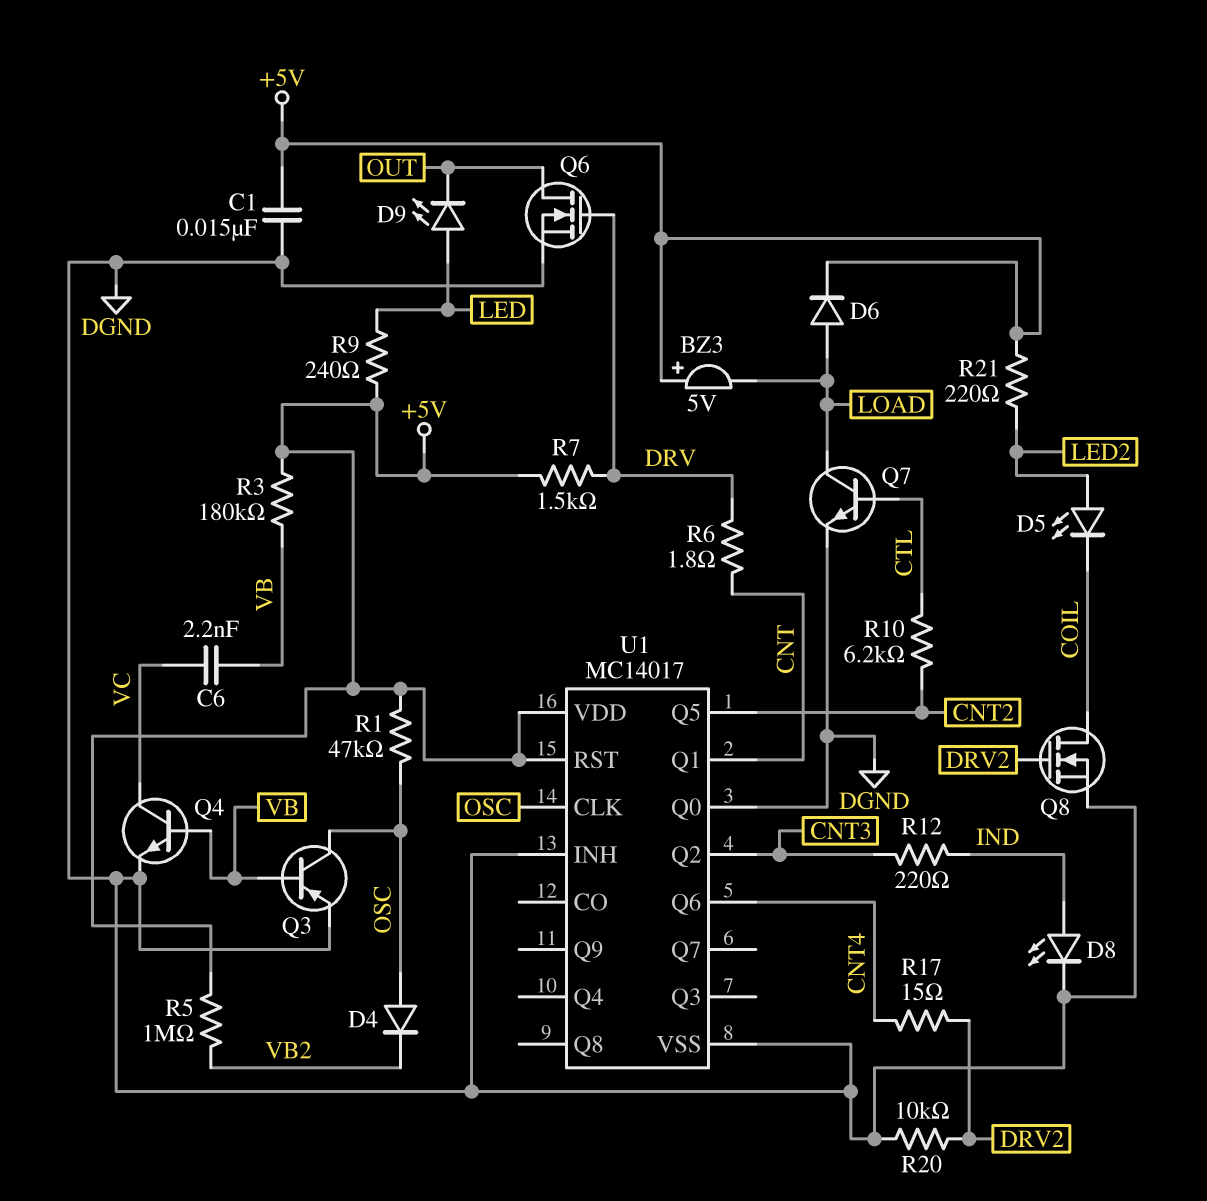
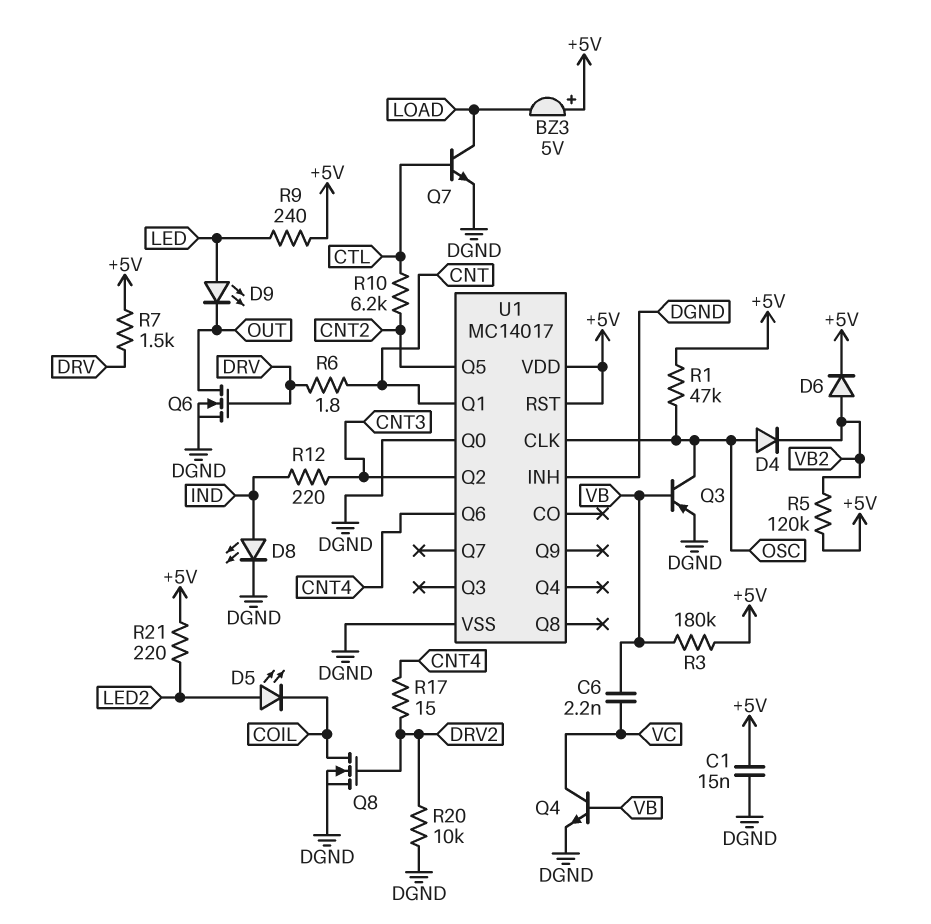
D6: diode (A LOAD, K +5V) -> diode (A VB2, K +5V)
R5: 1M (+5V, VB2) -> 120k (+5V, VB2)

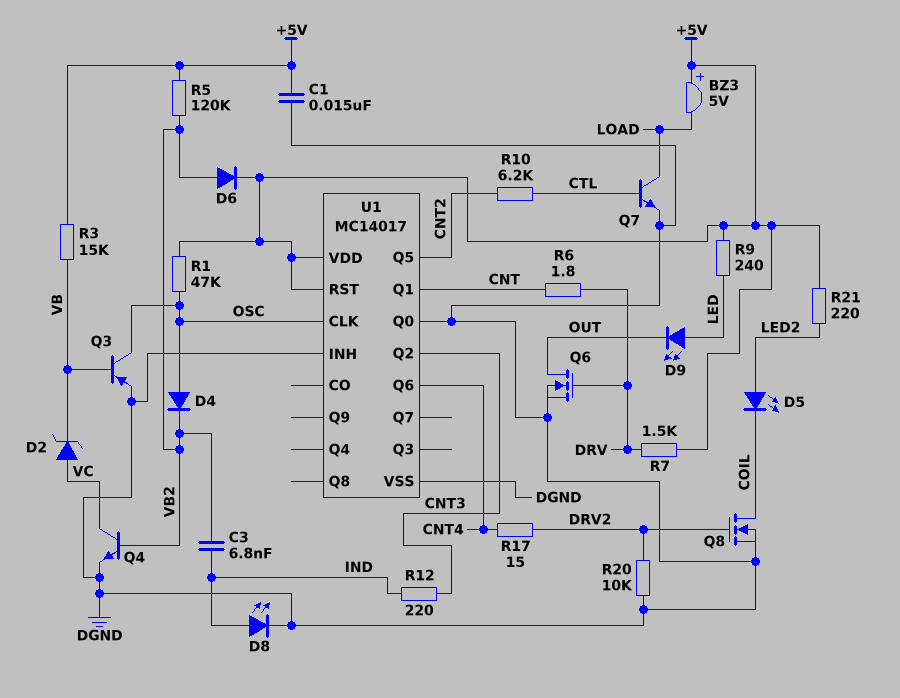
C3: none -> 6.8nF (IND, VB2)
C6: 2.2nF (VB, VC) -> none
D2: none -> zener (A VC, K VB)
Q4: NPN (B VB, C VC, E DGND) -> NPN (B VB2, C VC, E DGND)
R3: 180k (+5V, VB) -> 15k (+5V, VB)

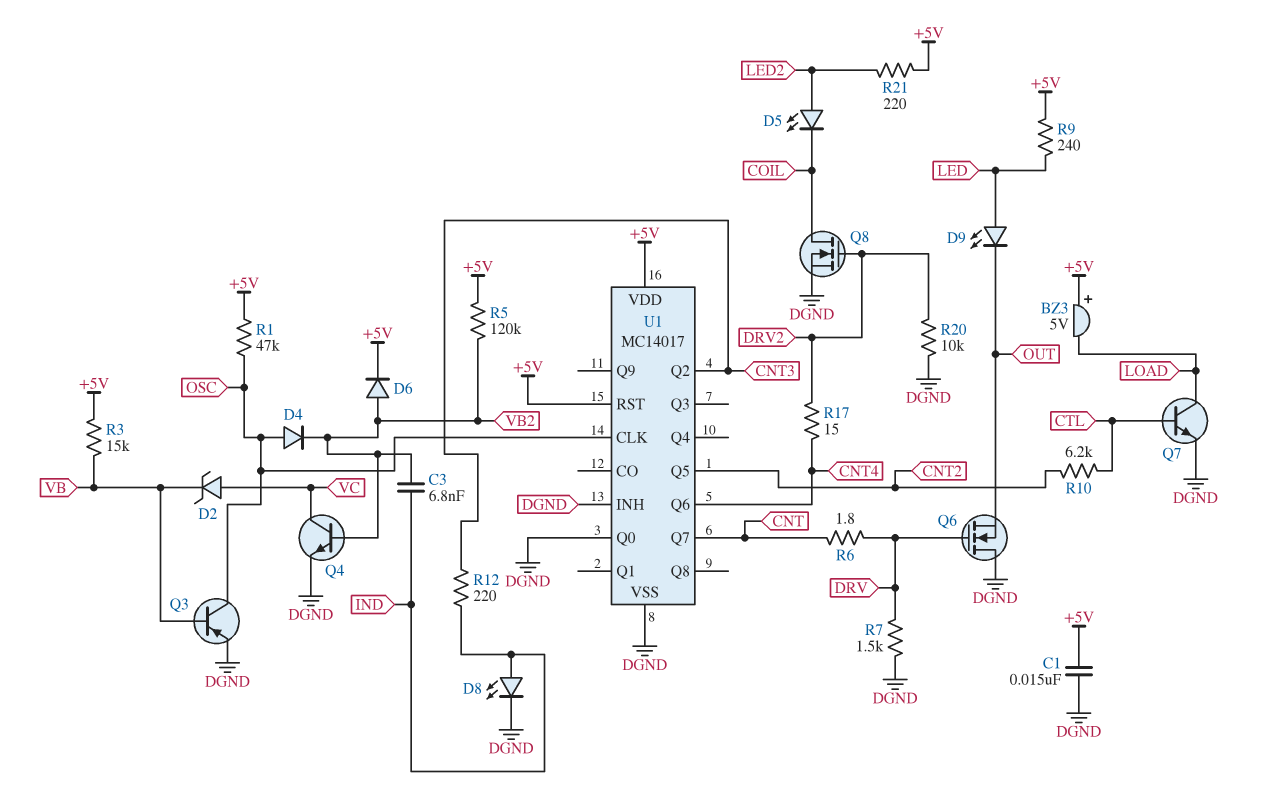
Q6: NMOS (G DRV, D OUT, S DGND) -> NMOS (G DRV, D DGND, S OUT)
R7: 1.5k (+5V, DRV) -> 1.5k (DGND, DRV)
U1 pin Q1: CNT -> none
U1 pin Q7: none -> CNT

